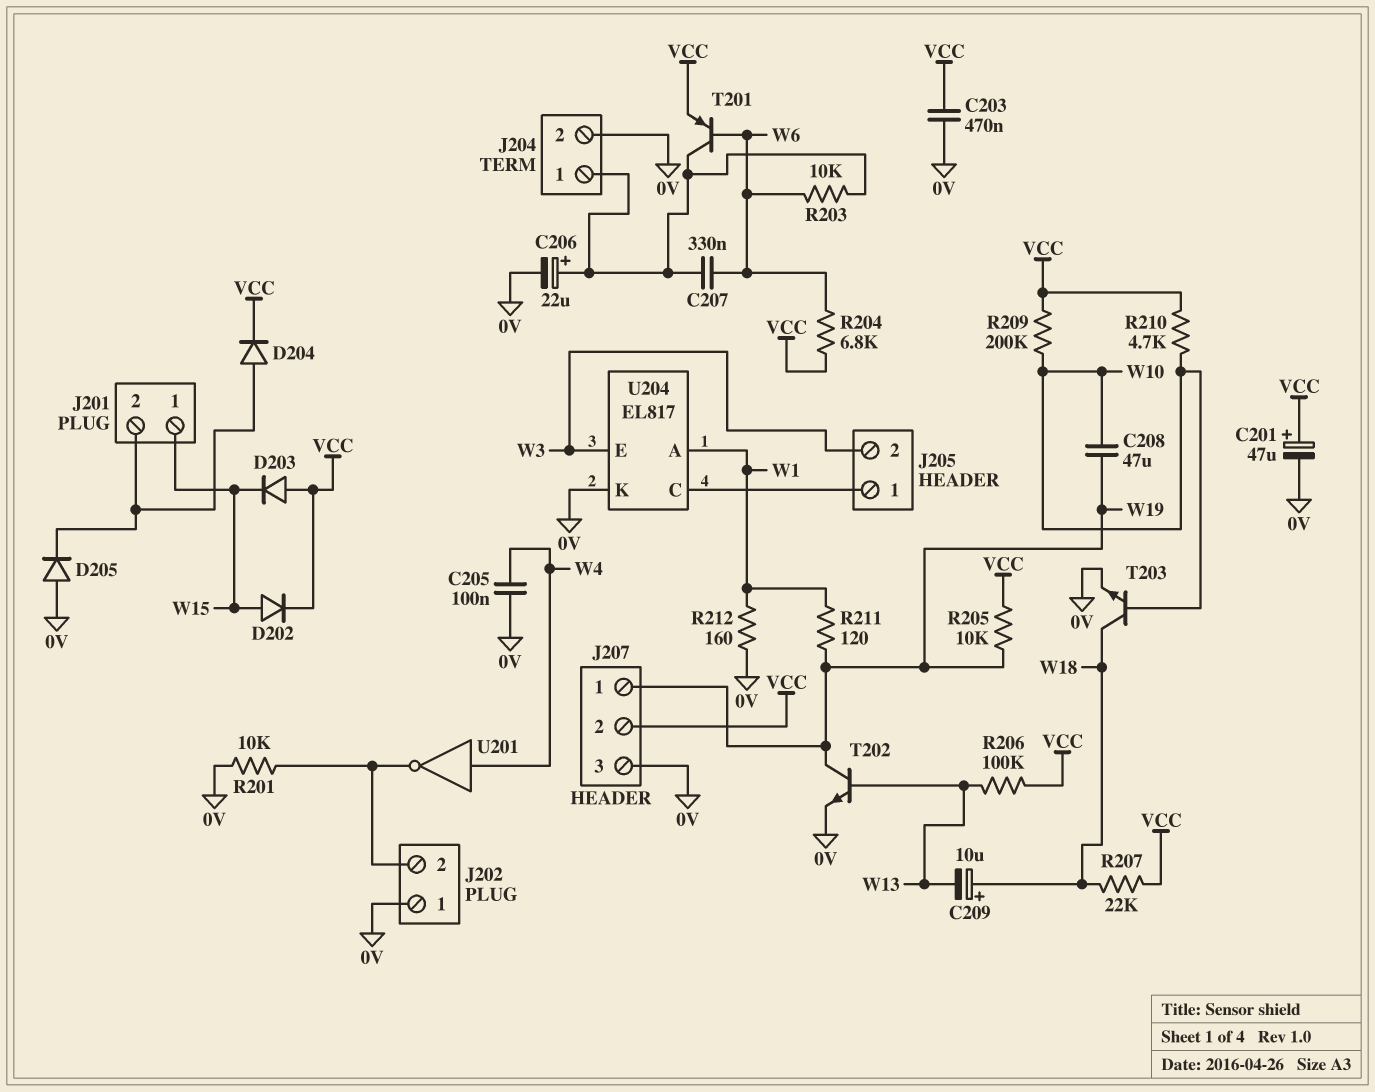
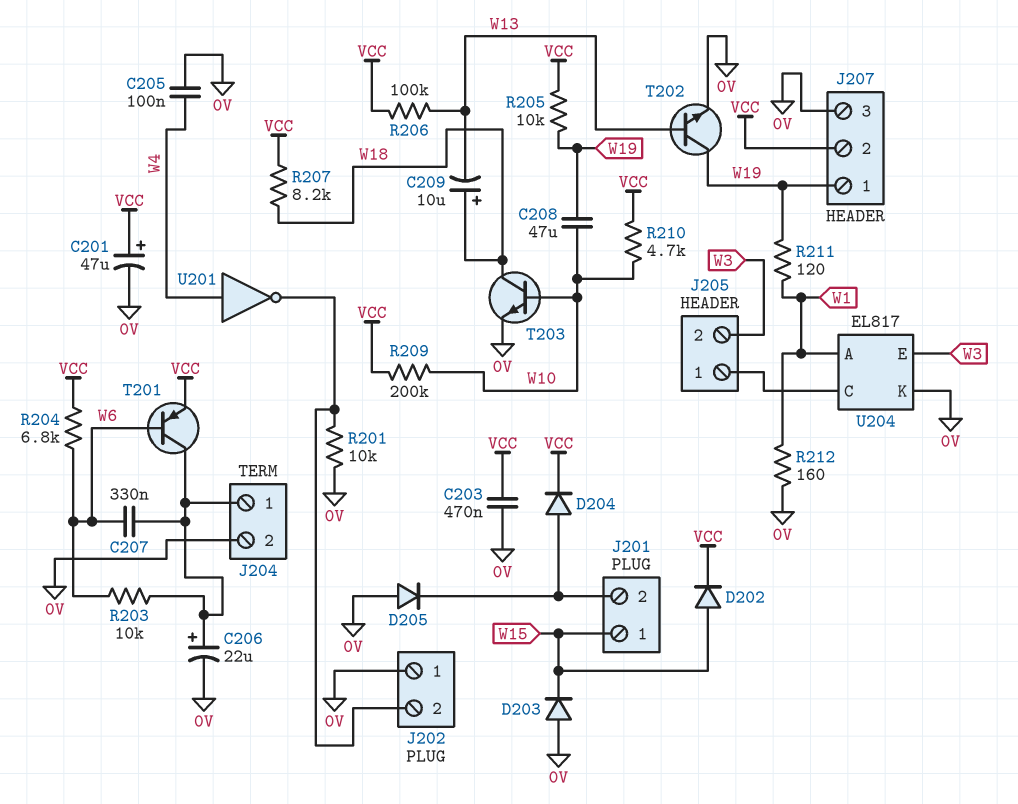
D203: diode (A VCC, K W15) -> diode (A 0V, K W15)
R207: 22k (VCC, W18) -> 8.2k (VCC, W18)

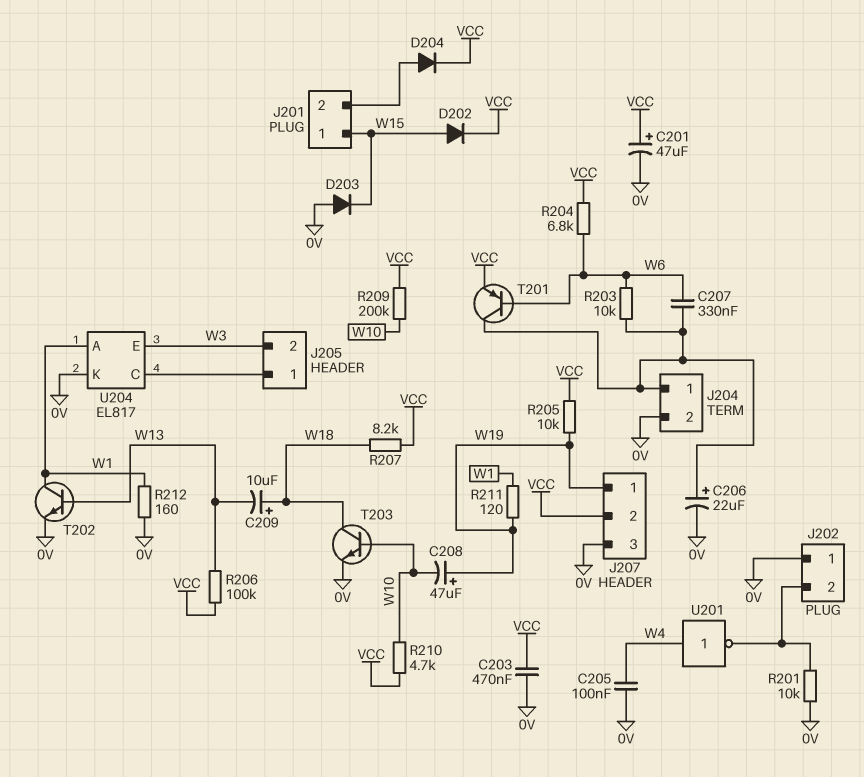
C208: 47uF (W10, W19) -> 47uF (plus W19, minus W10)
D205: diode (A 0V, K J201/2) -> none
T202: NPN (B W13, C W19, E 0V) -> NPN (B W13, C W1, E 0V)

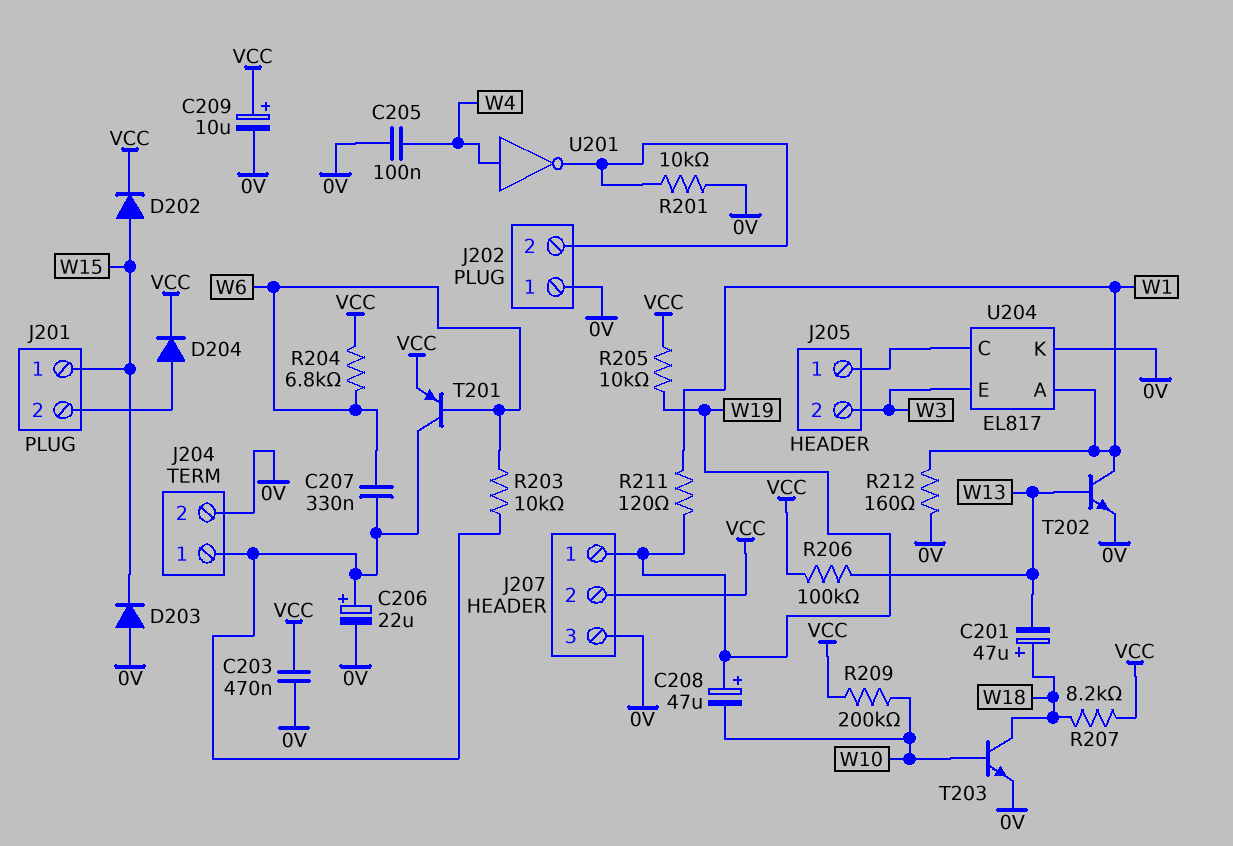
C201: 47uF (plus VCC, minus 0V) -> 47uF (plus W18, minus W13)
C209: 10uF (plus W18, minus W13) -> 10uF (plus VCC, minus 0V)
R210: 4.7k (VCC, W10) -> none

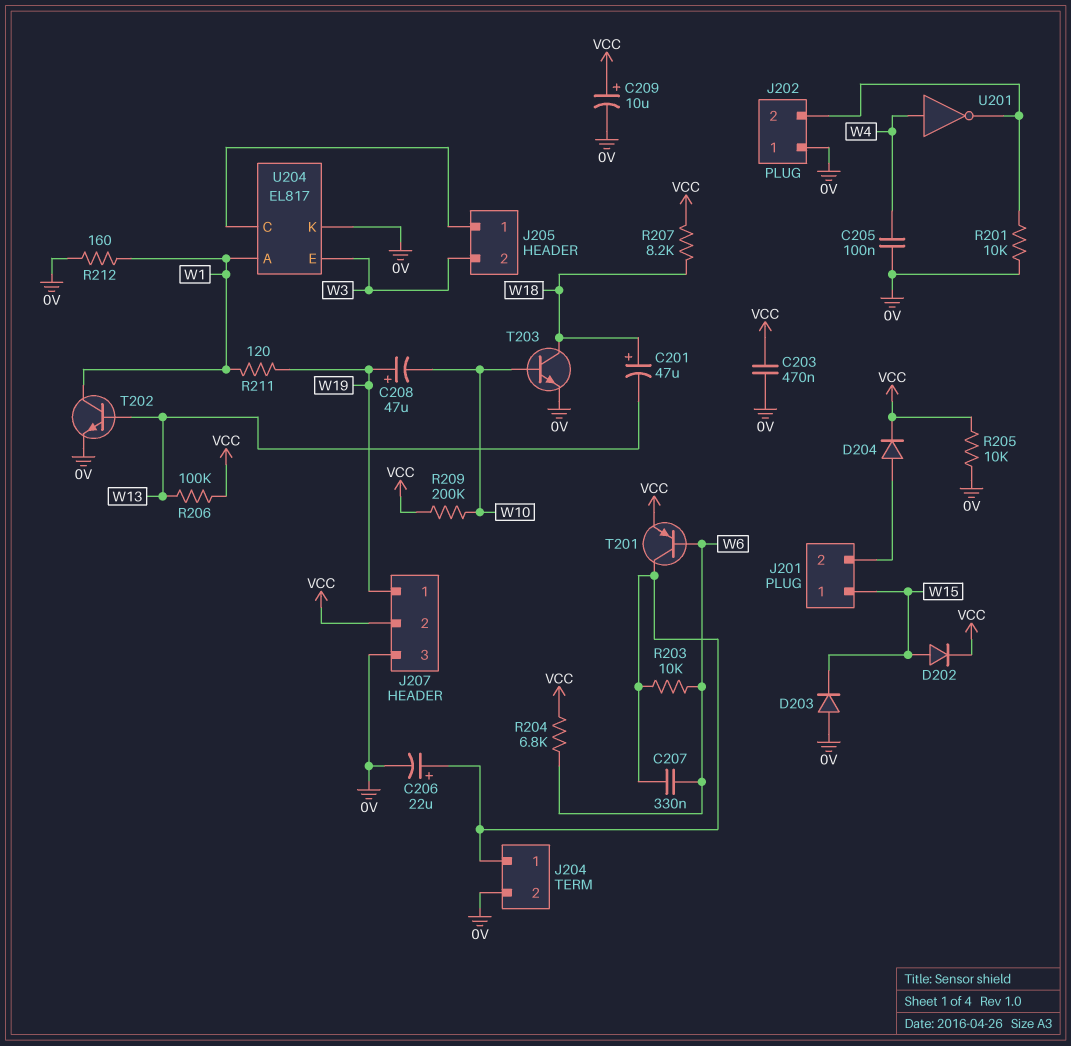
R205: 10k (VCC, W19) -> 10k (0V, VCC)

